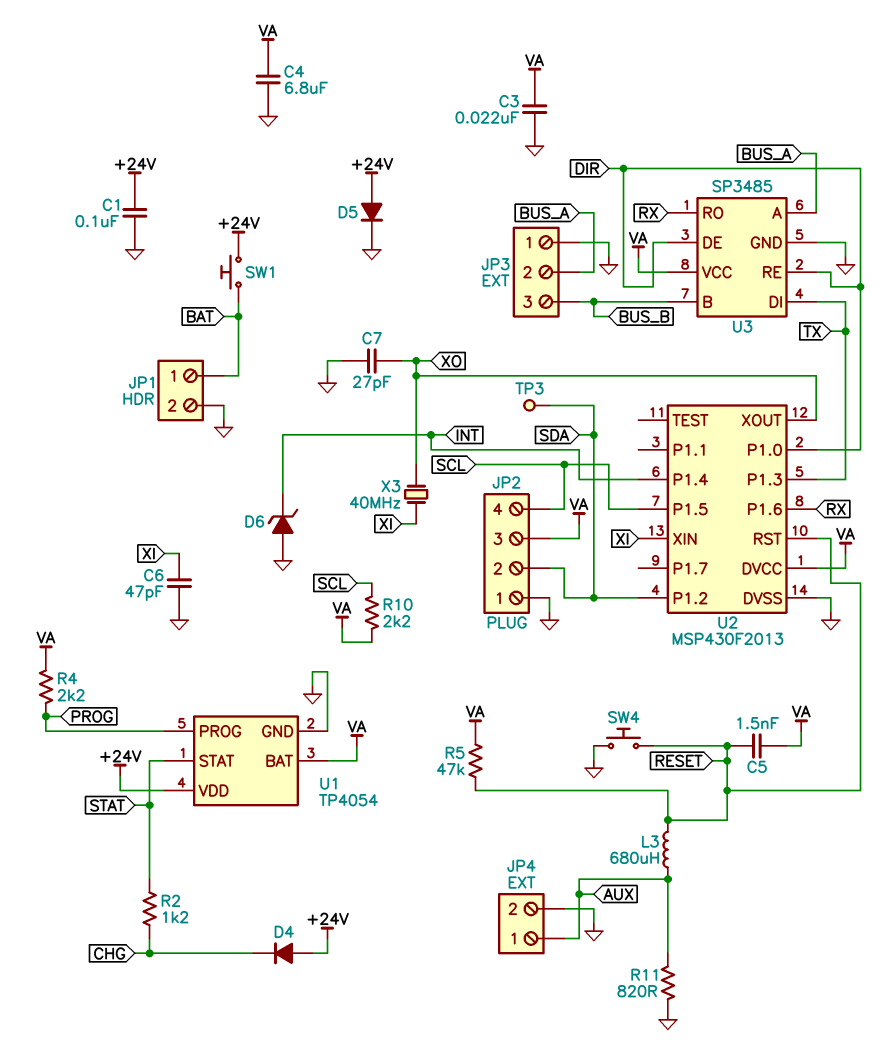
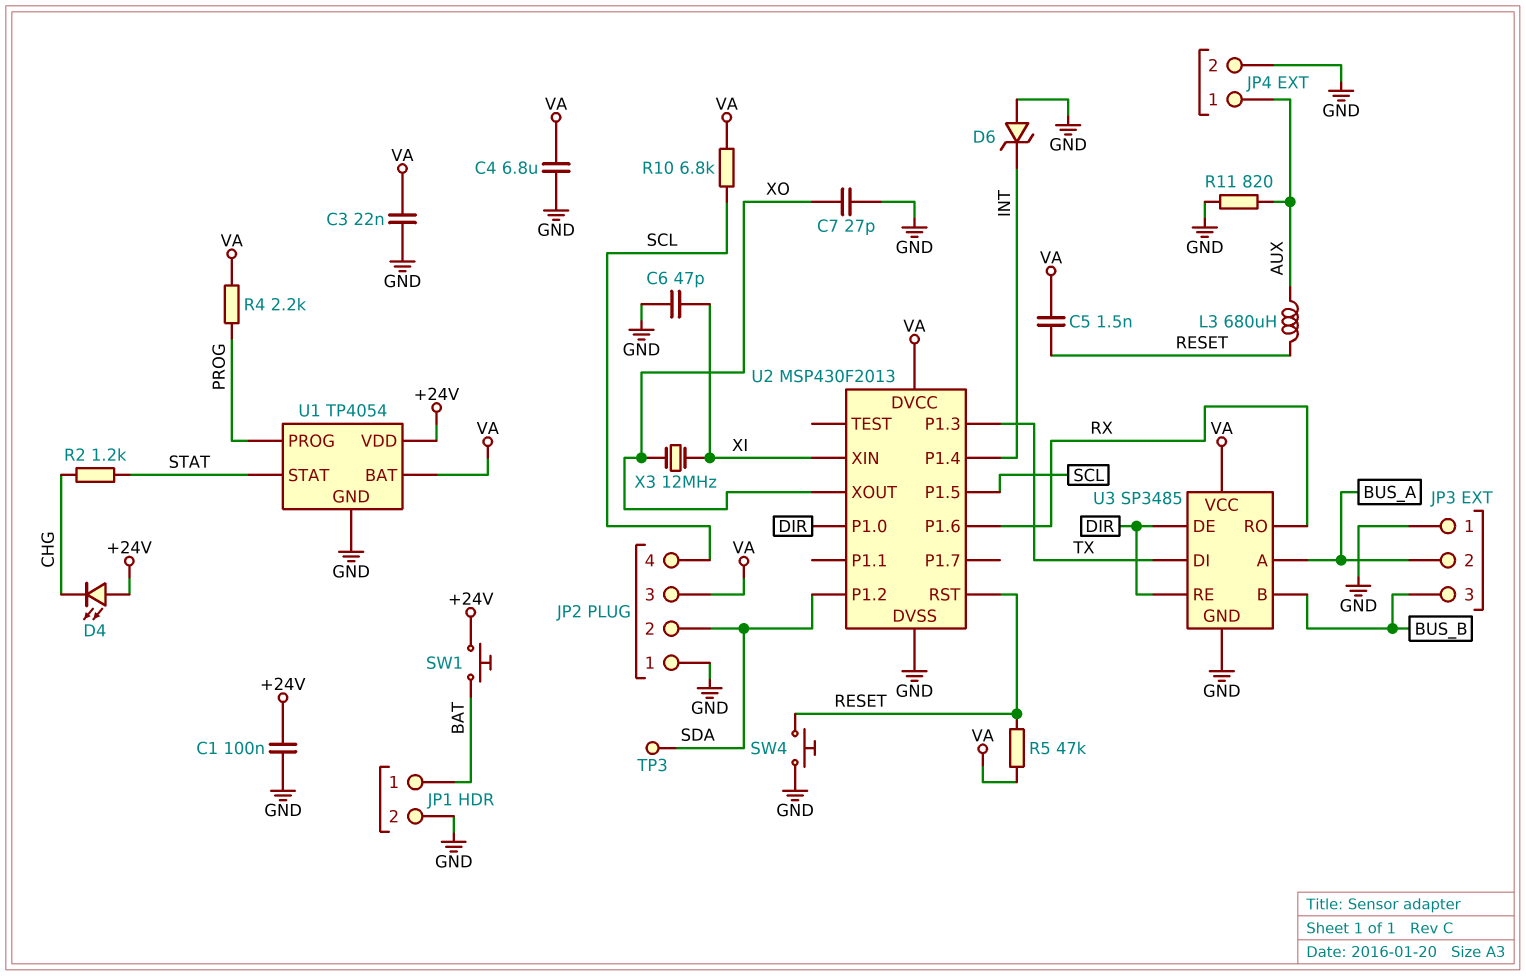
D4: diode (A +24V, K CHG) -> LED (A +24V, K CHG)
D5: diode (A +24V, K GND) -> none
R10: 2.2k (SCL, VA) -> 6.8k (SCL, VA)
X3: 40MHz (XI, XO) -> 12MHz (XI, XO)

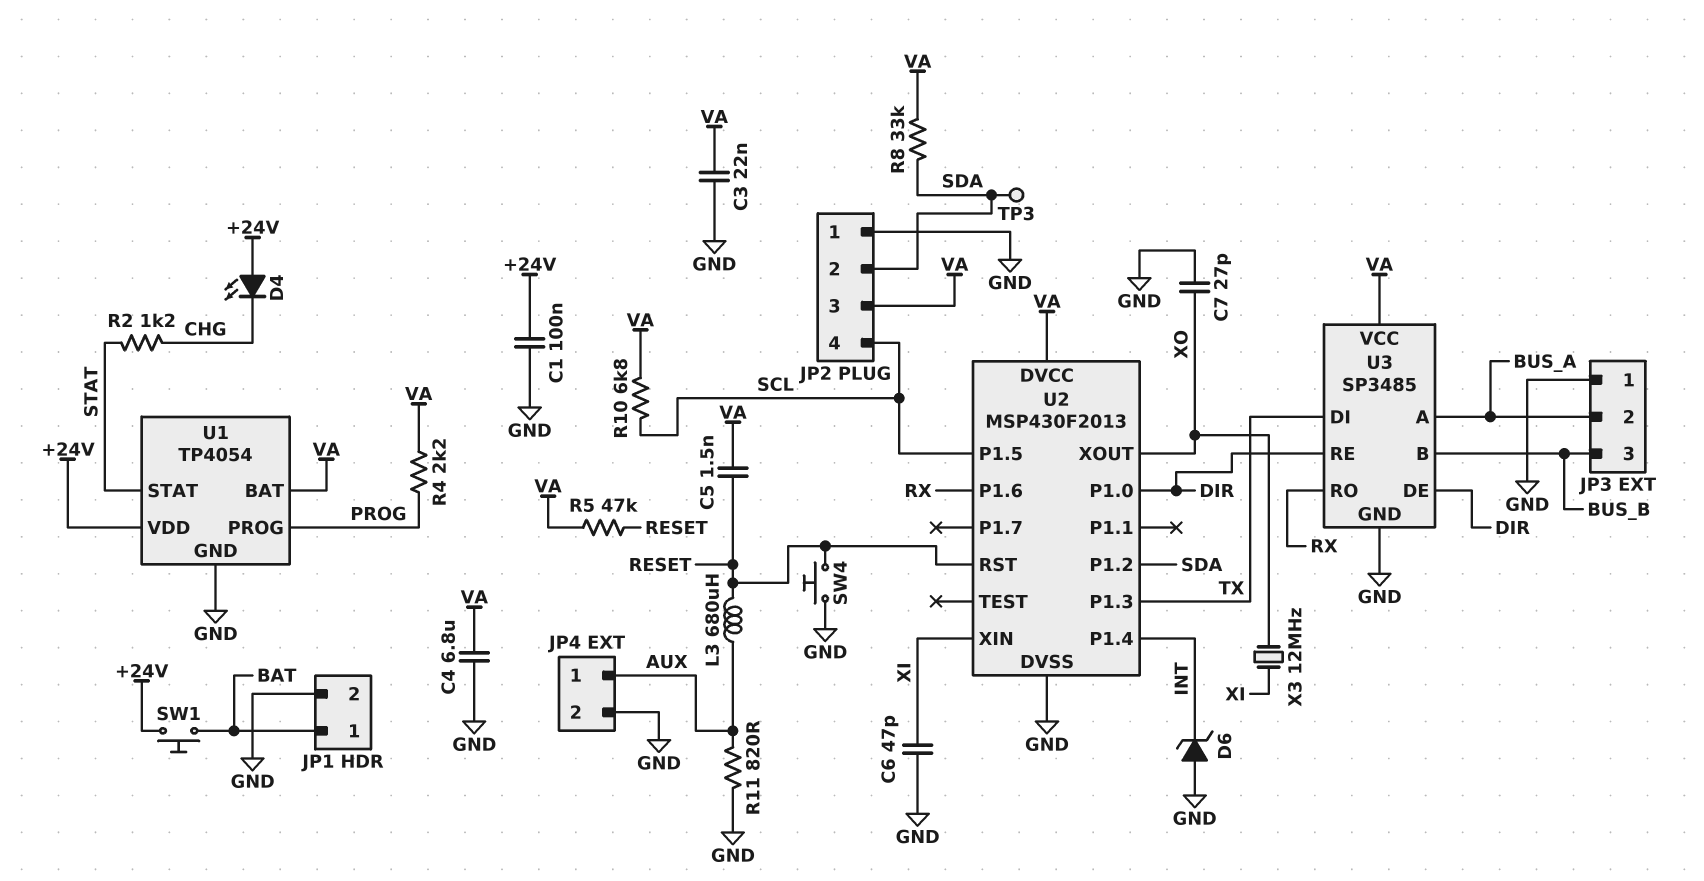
R8: none -> 33k (SDA, VA)

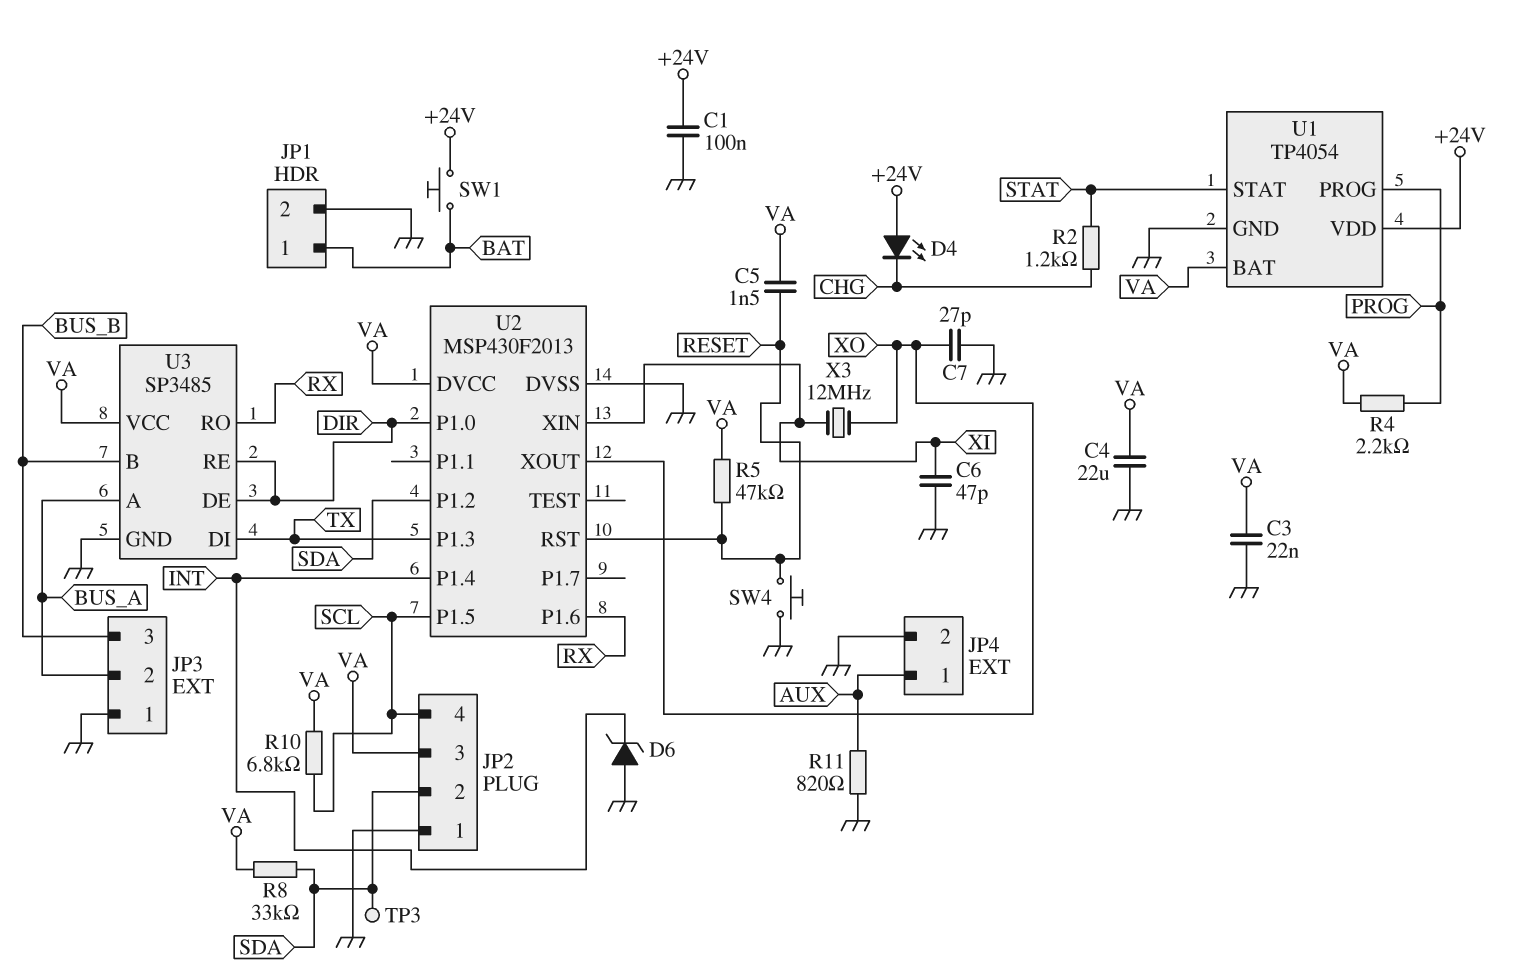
C4: 6.8uF (GND, VA) -> 22uF (GND, VA)
L3: 680uH (AUX, RESET) -> none

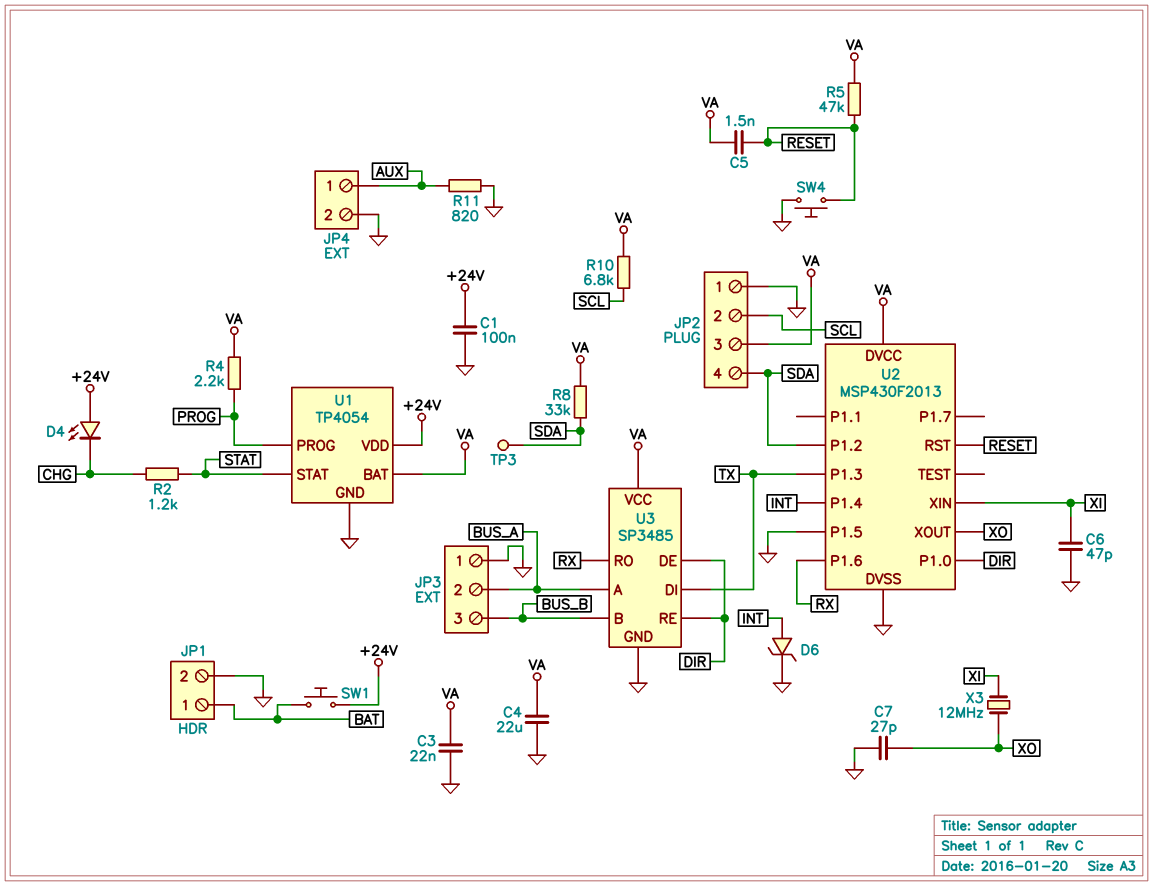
D6: zener (A GND, K INT) -> zener (A INT, K GND)
JP2 pin 2: SDA -> SCL
JP2 pin 4: SCL -> SDA
U2 pin P1.5: SCL -> GND

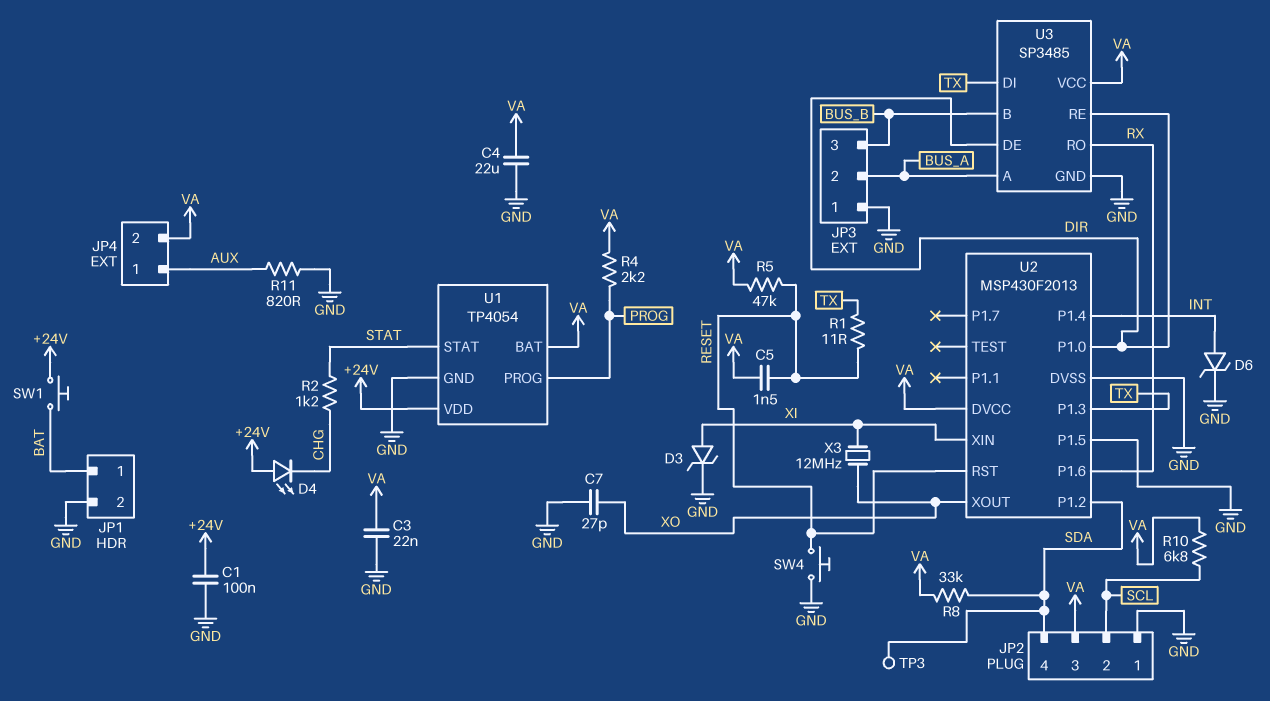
C6: 47pF (GND, XI) -> none
D3: none -> zener (A XI, K GND)
JP4 pin 2: GND -> VA
R1: none -> 11 (RESET, TX)

